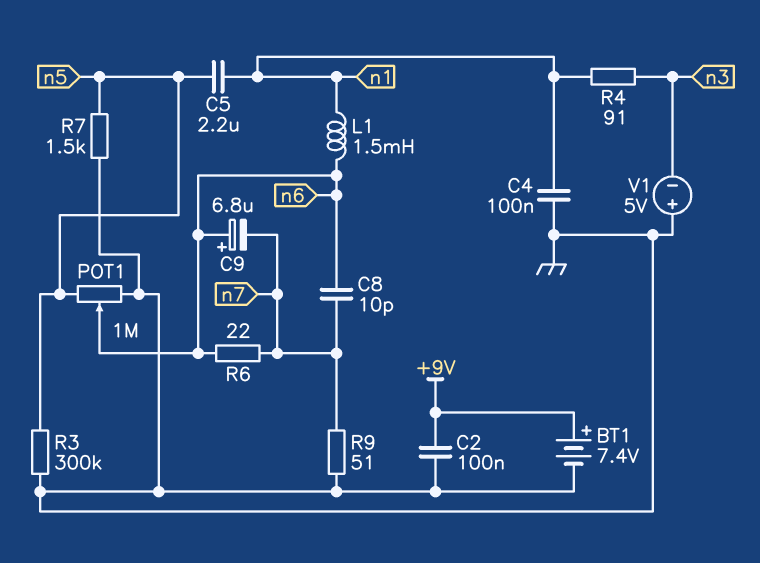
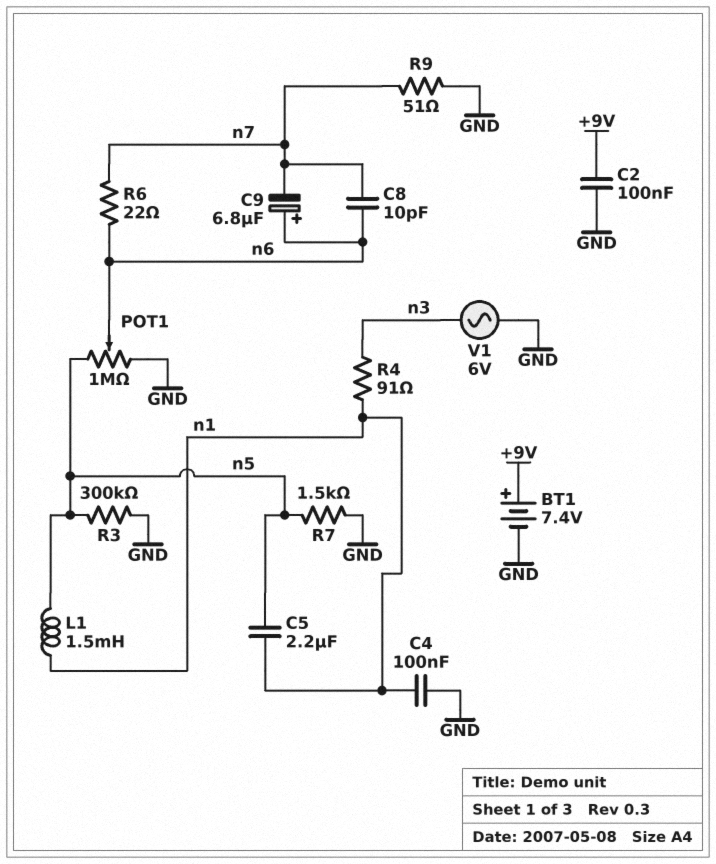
L1: 1.5mH (n1, n6) -> 1.5mH (n1, n5)
V1: 5V (plus GND, minus n3) -> AC 6V (GND, n3)

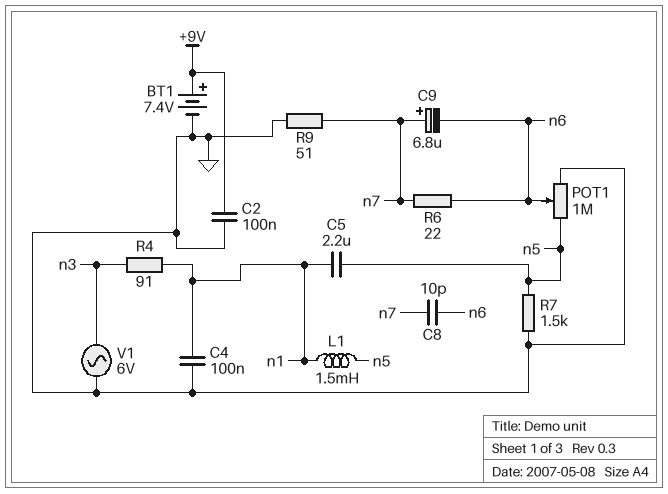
C9: 6.8uF (plus n6, minus n7) -> 6.8uF (plus n7, minus n6)
R3: 300k (GND, n5) -> none

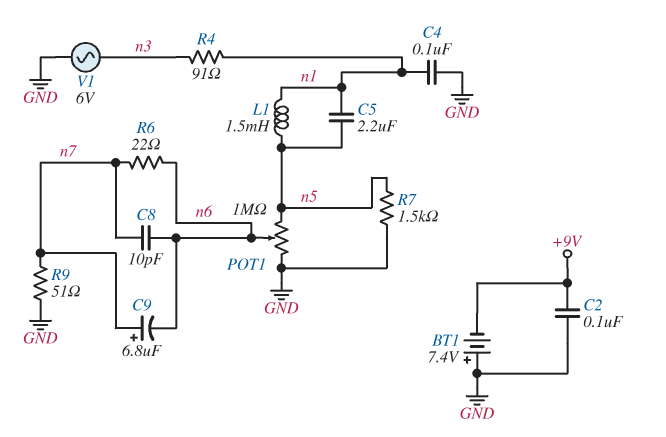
BT1: 7.4V (plus +9V, minus GND) -> 7.4V (plus GND, minus +9V)

